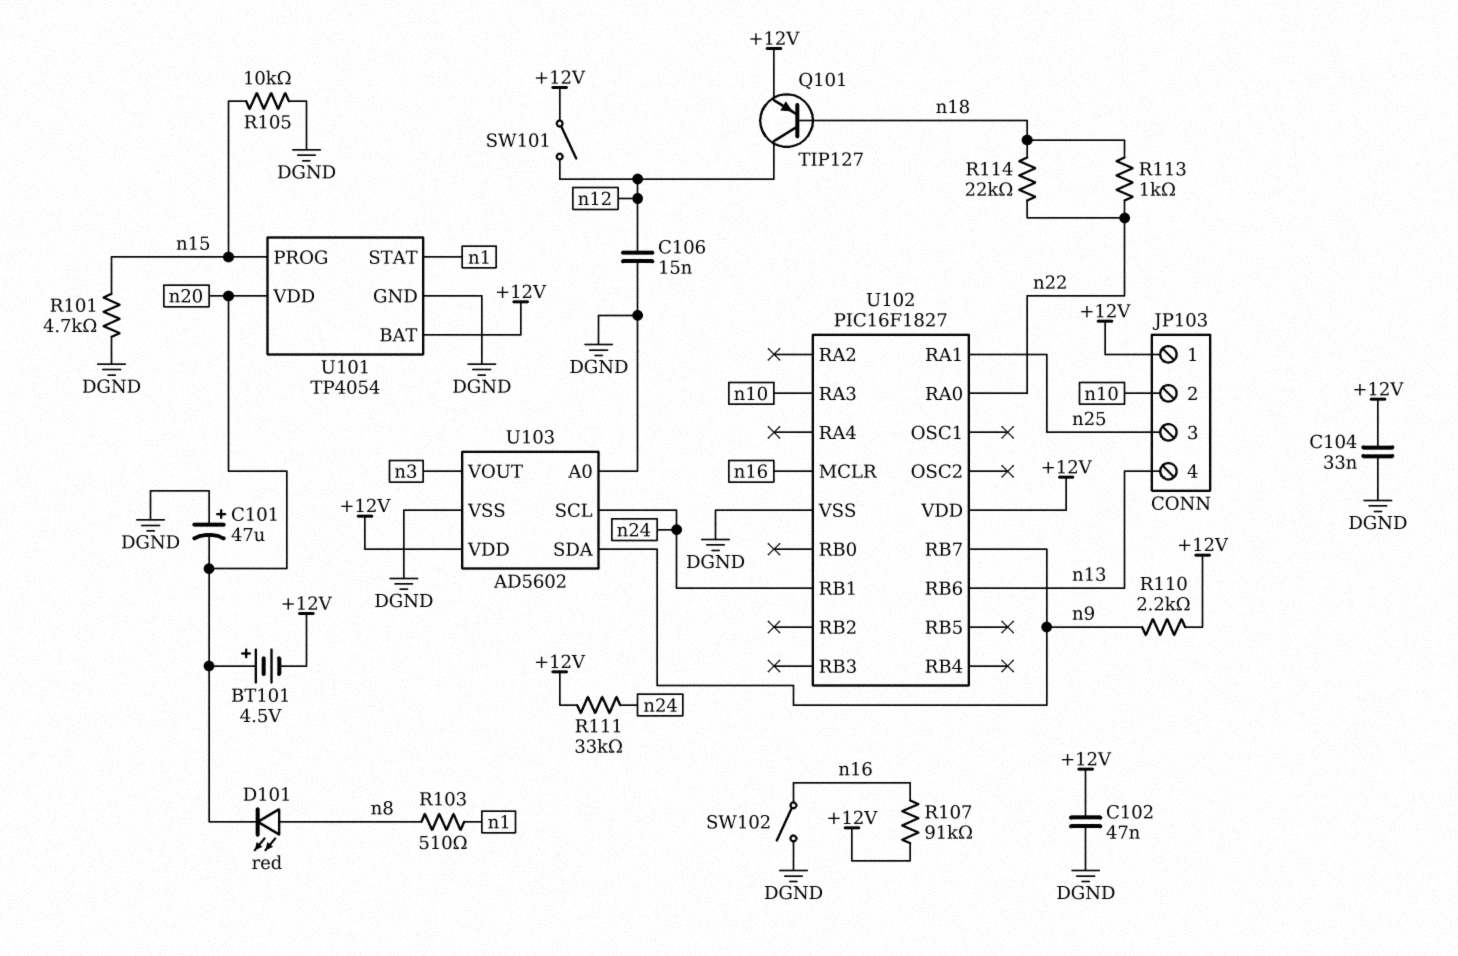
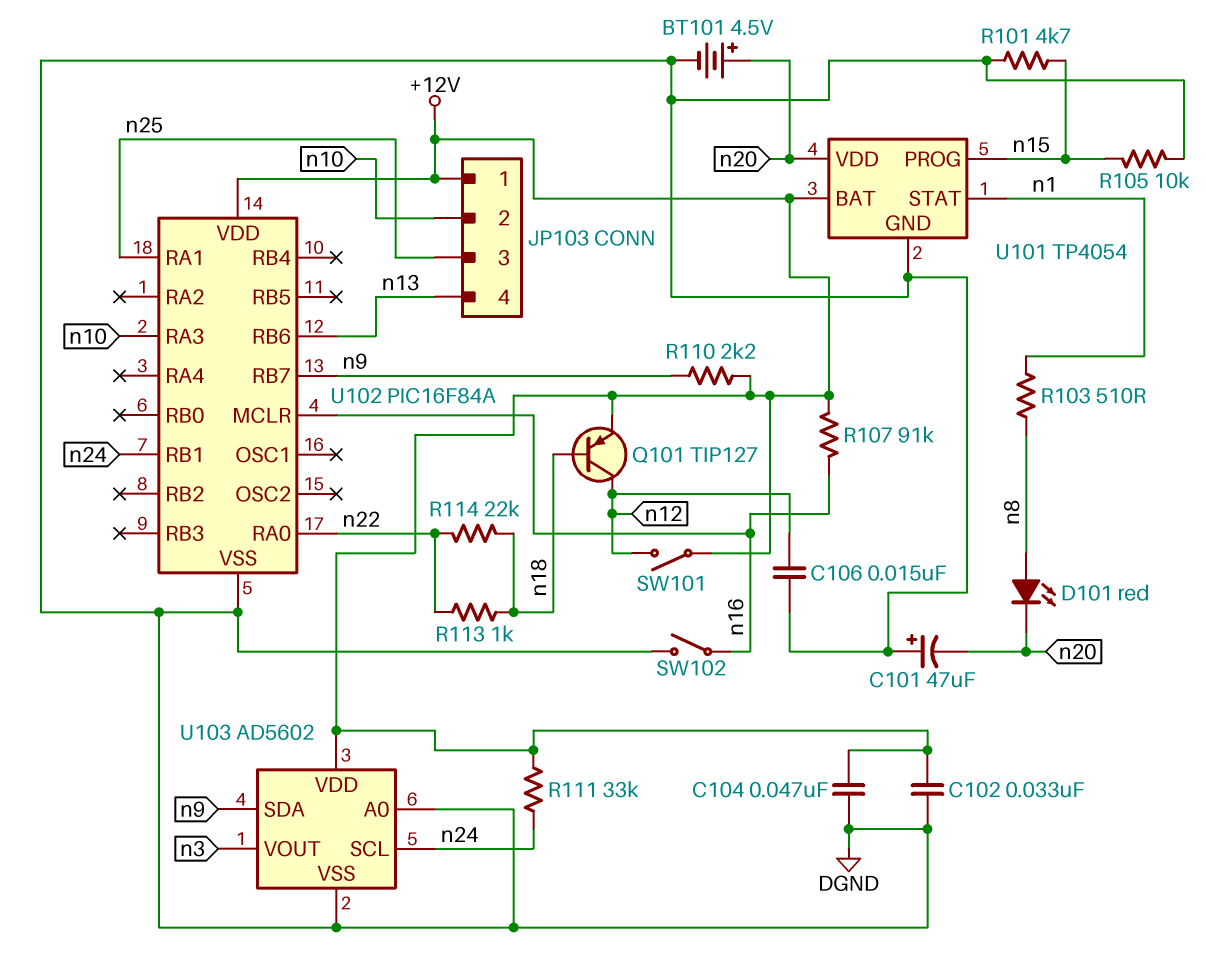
BT101: 4.5V (plus n20, minus +12V) -> 4.5V (plus n20, minus DGND)
C102: 47nF (+12V, DGND) -> 33nF (+12V, DGND)
C104: 33nF (+12V, DGND) -> 47nF (+12V, DGND)
U102: PIC16F1827 -> PIC16F84A

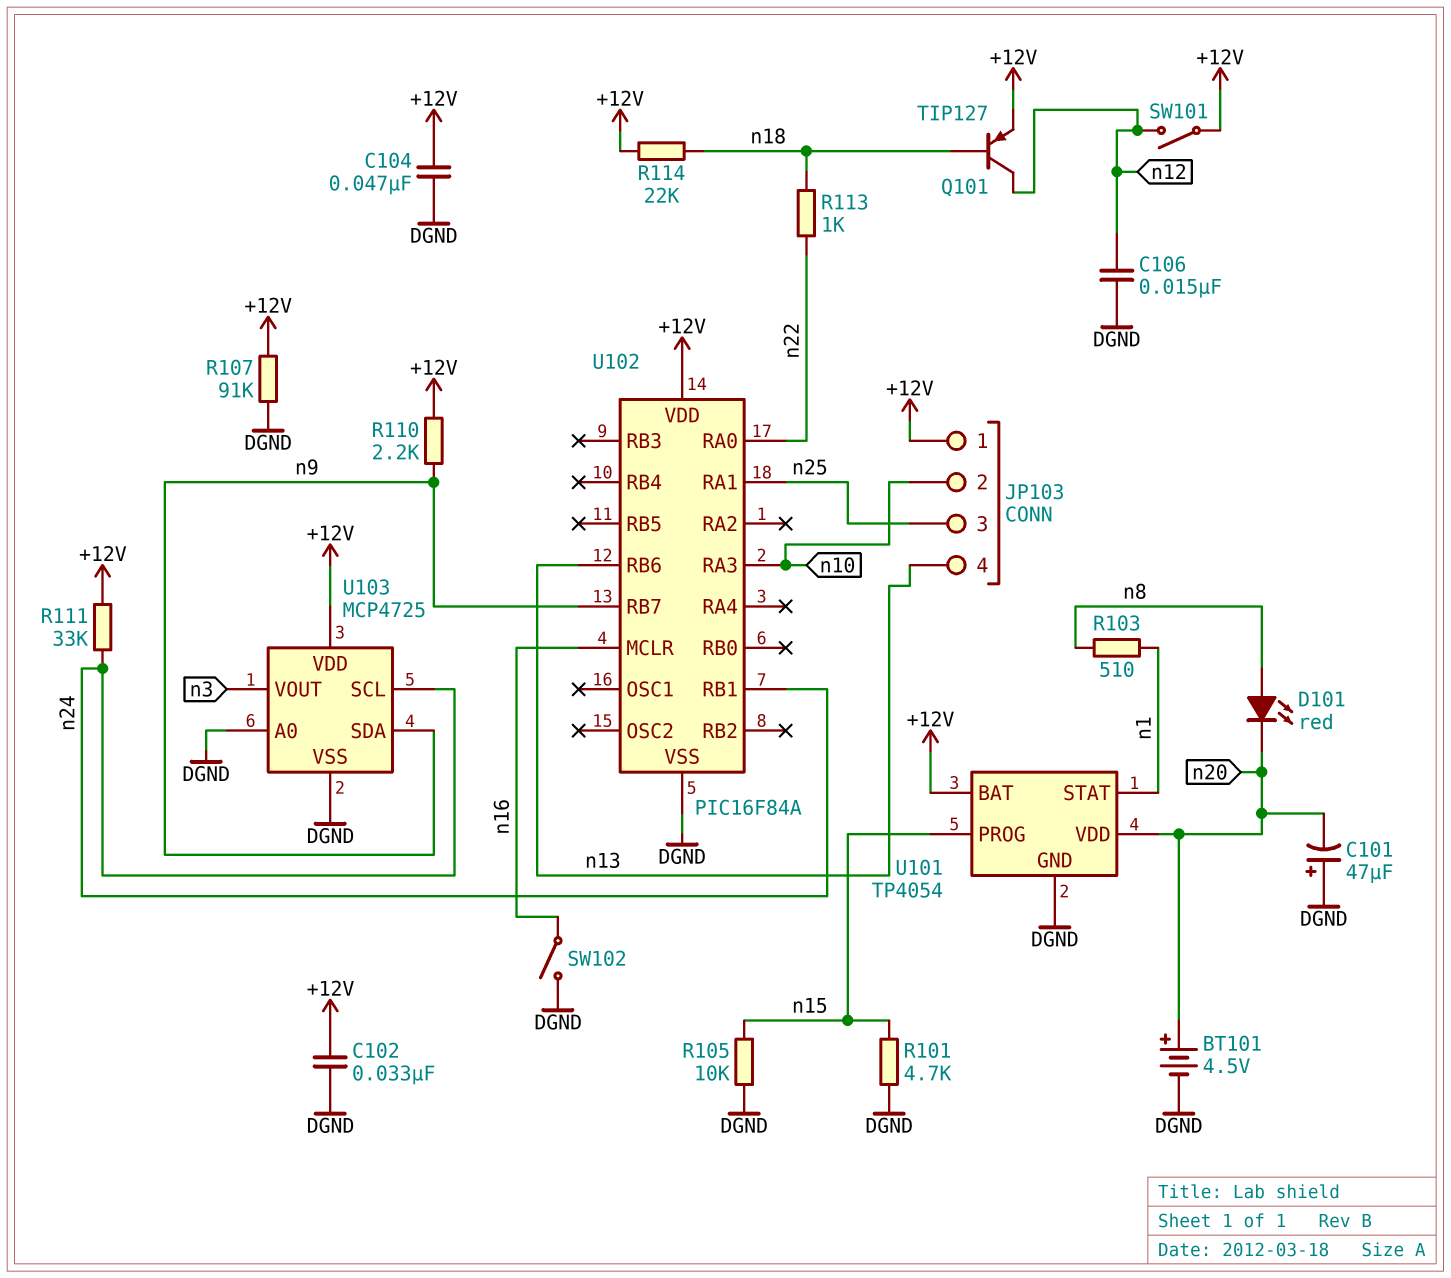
R107: 91k (+12V, n16) -> 91k (+12V, DGND)
R114: 22k (n18, n22) -> 22k (+12V, n18)
U103: AD5602 -> MCP4725

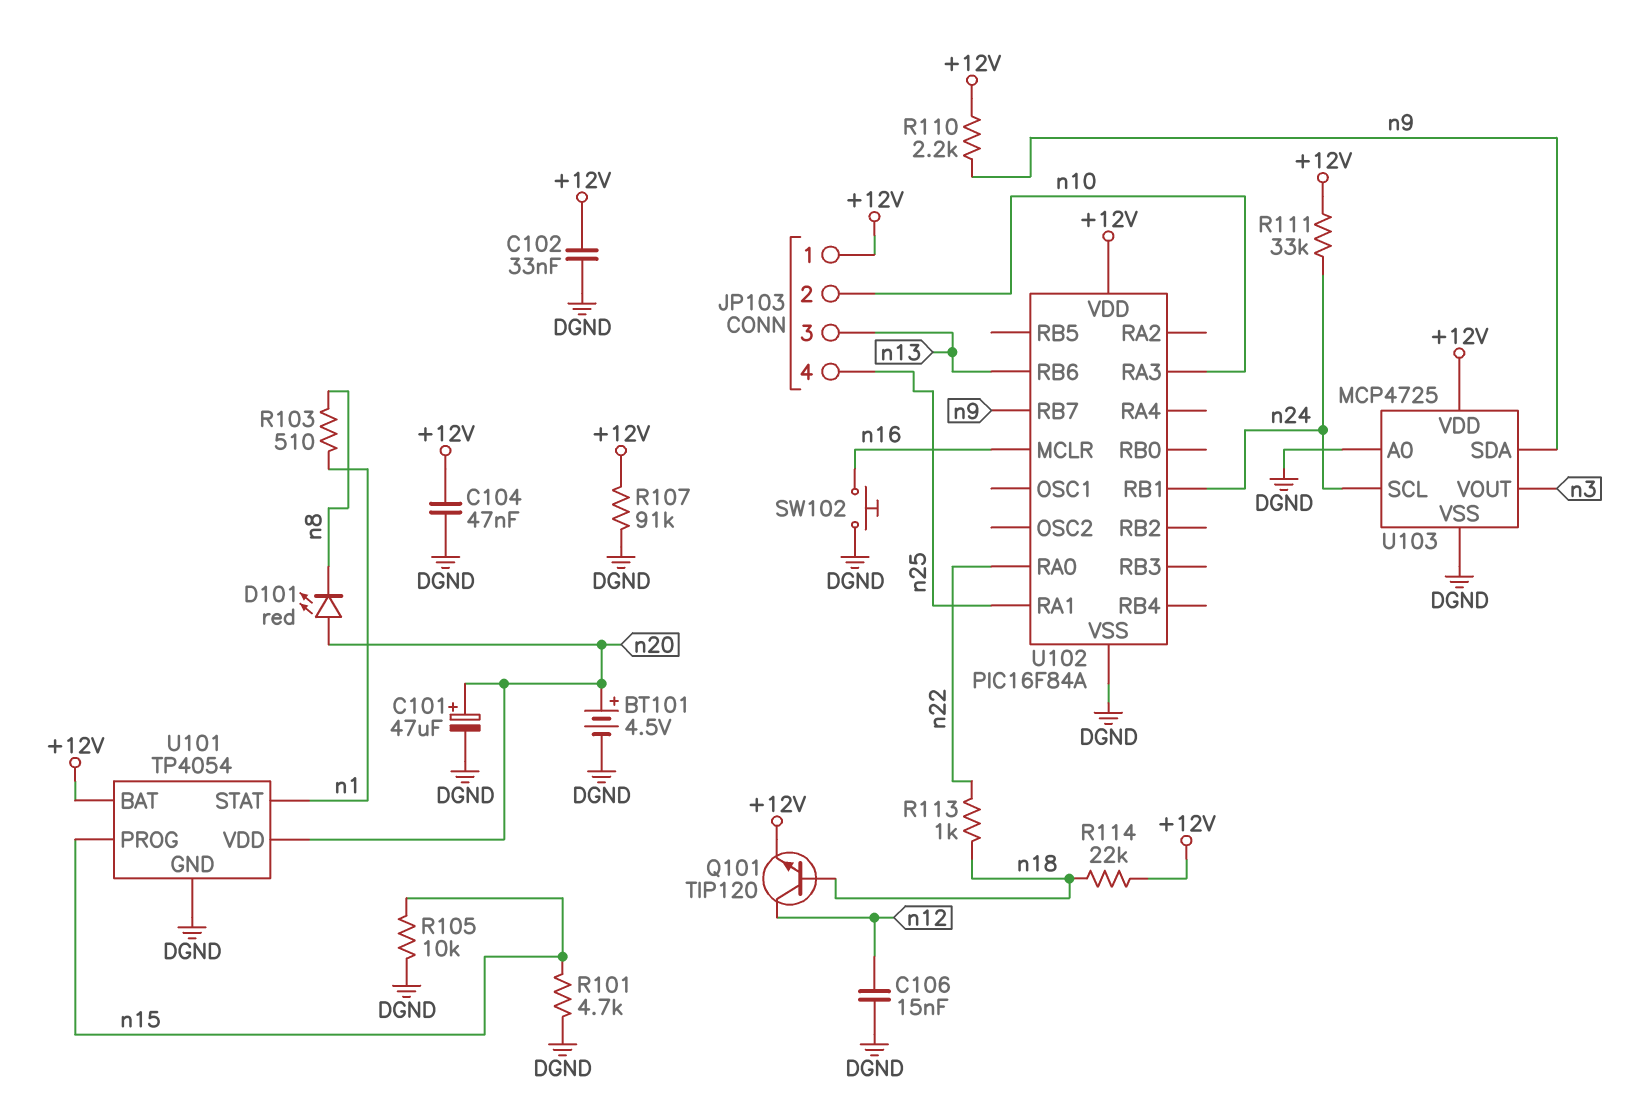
C101: 47uF (plus DGND, minus n20) -> 47uF (plus n20, minus DGND)
D101: LED red (A n8, K n20) -> LED red (A n20, K n8)
JP103 pin 3: n25 -> n13
JP103 pin 4: n13 -> n25
Q101: PNP TIP127 (B n18, C n12, E +12V) -> NPN TIP120 (B n18, C n12, E +12V)
SW101: switch (+12V, n12) -> none
SW102: switch (DGND, n16) -> button (DGND, n16)

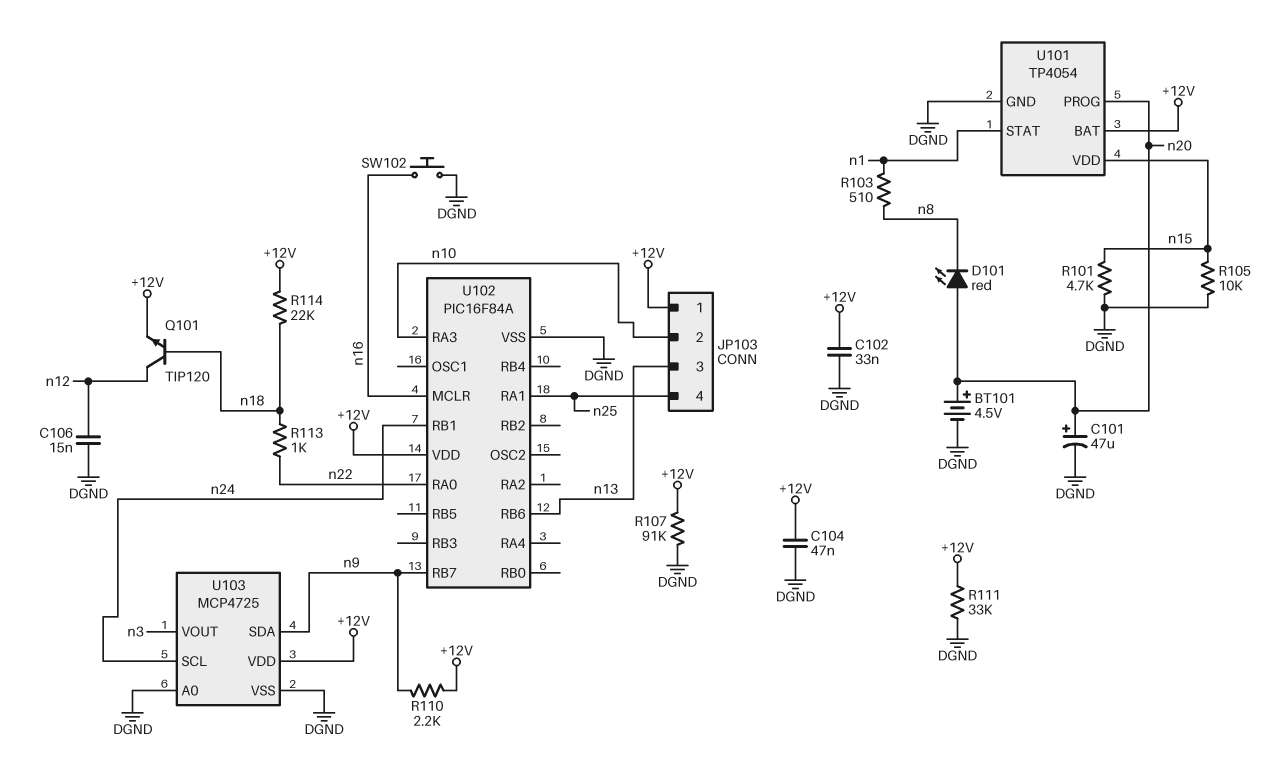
R111: 33k (+12V, n24) -> 33k (+12V, DGND)
U101 pin PROG: n15 -> n20
U101 pin VDD: n20 -> n15

